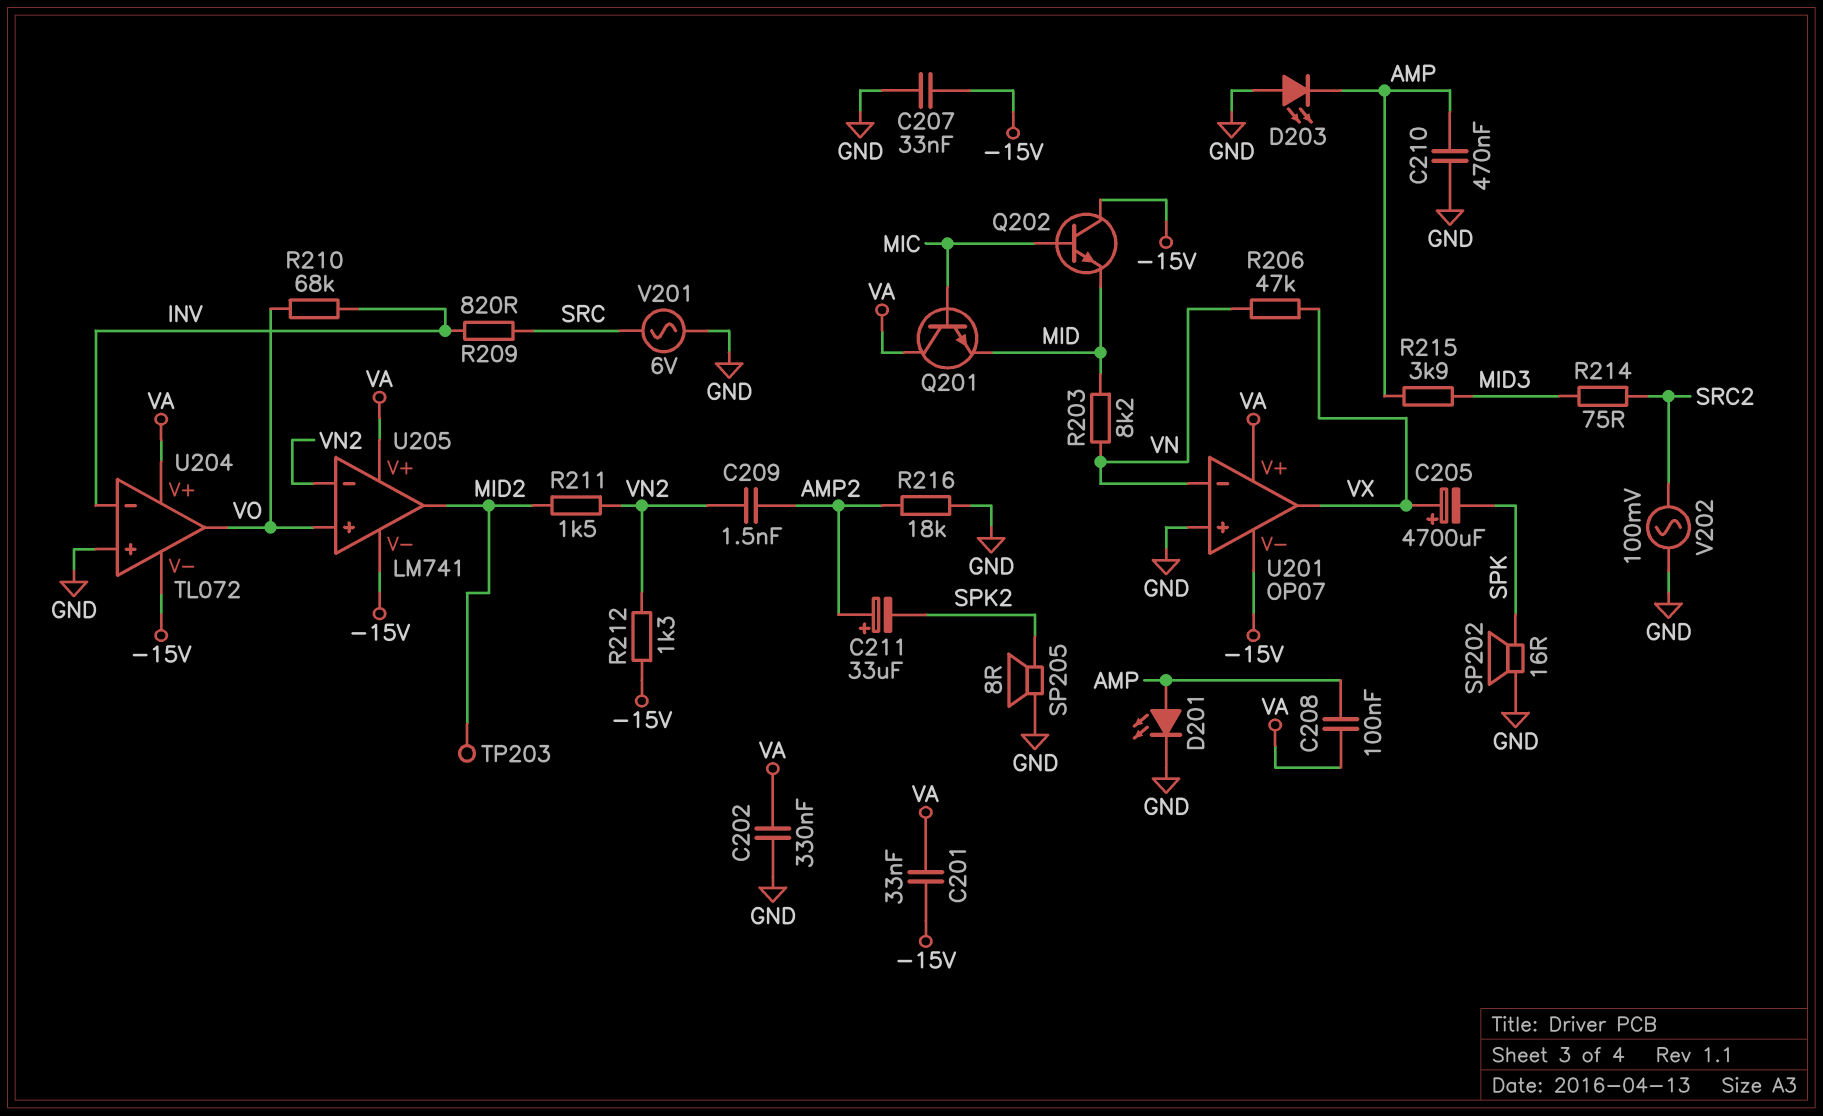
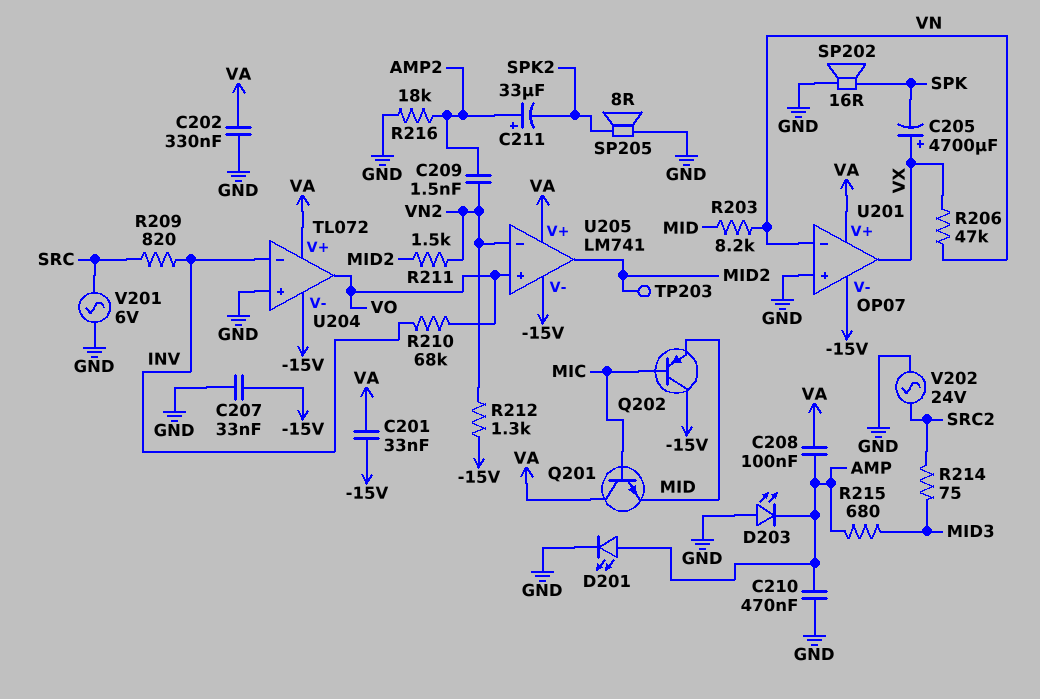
Q202: NPN (B MIC, C -15V, E MID) -> PNP (B MIC, C -15V, E MID)
R215: 3.9k (AMP, MID3) -> 680 (AMP, MID3)
V202: AC 100mV (GND, SRC2) -> AC 24V (GND, SRC2)

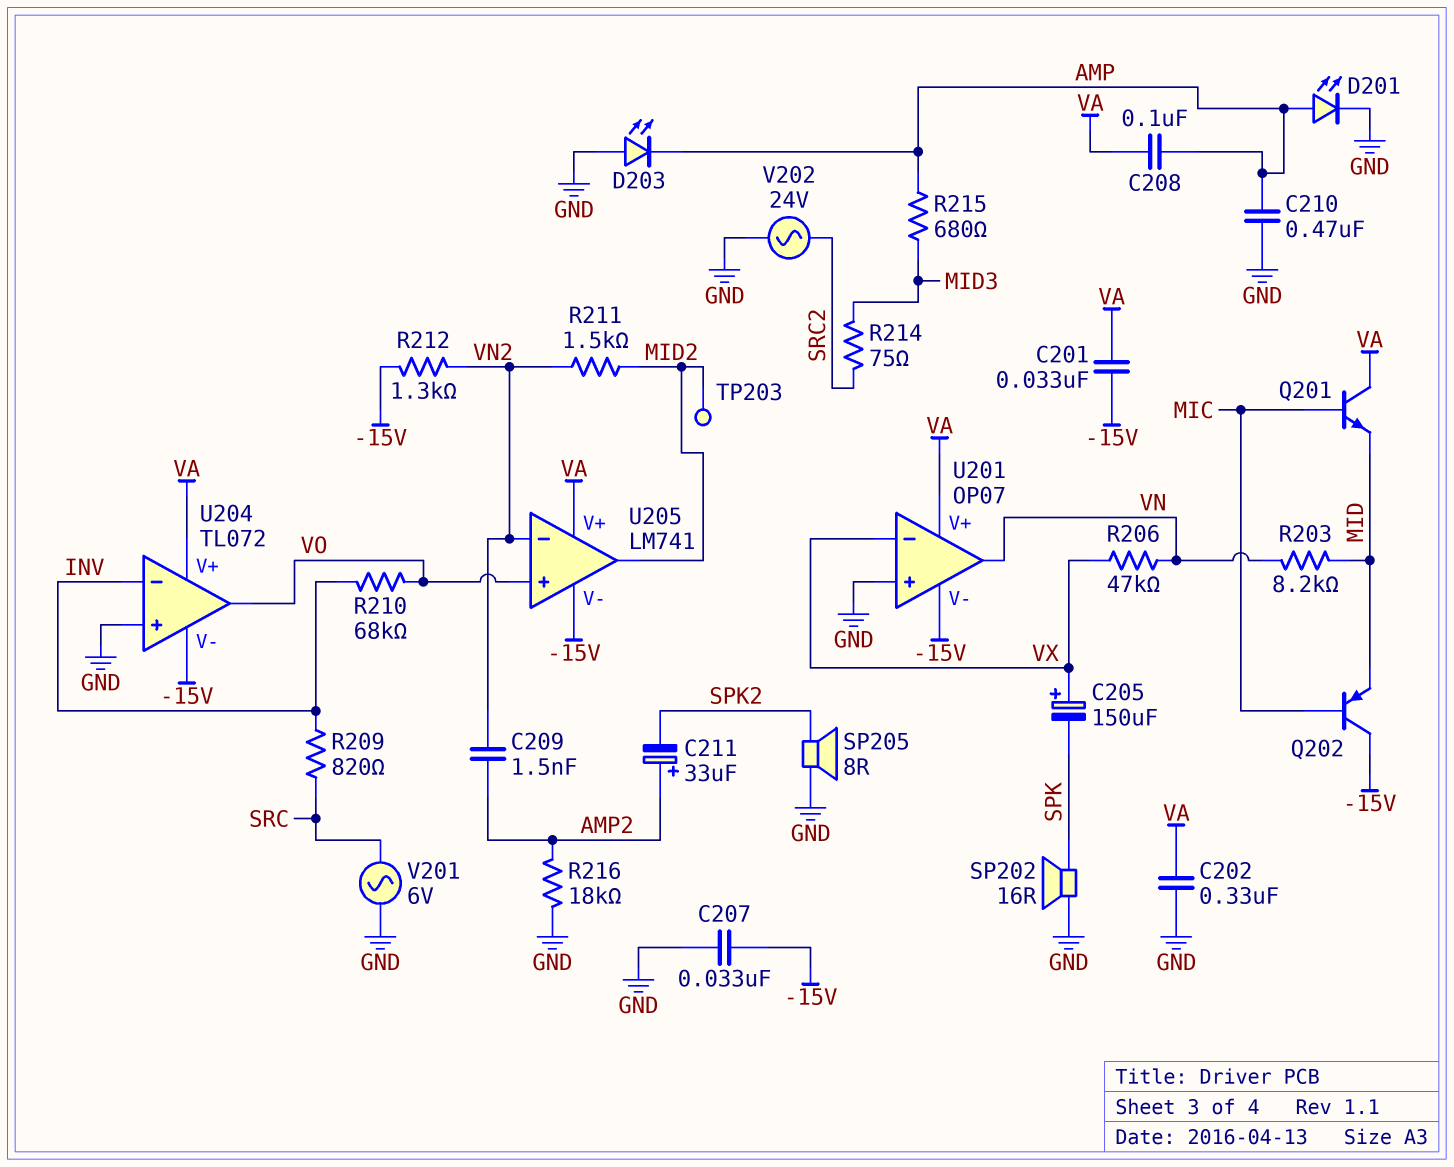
C205: 4700uF (plus VX, minus SPK) -> 150uF (plus VX, minus SPK)
U201 pin in-: VN -> VX
U201 pin out: VX -> VN

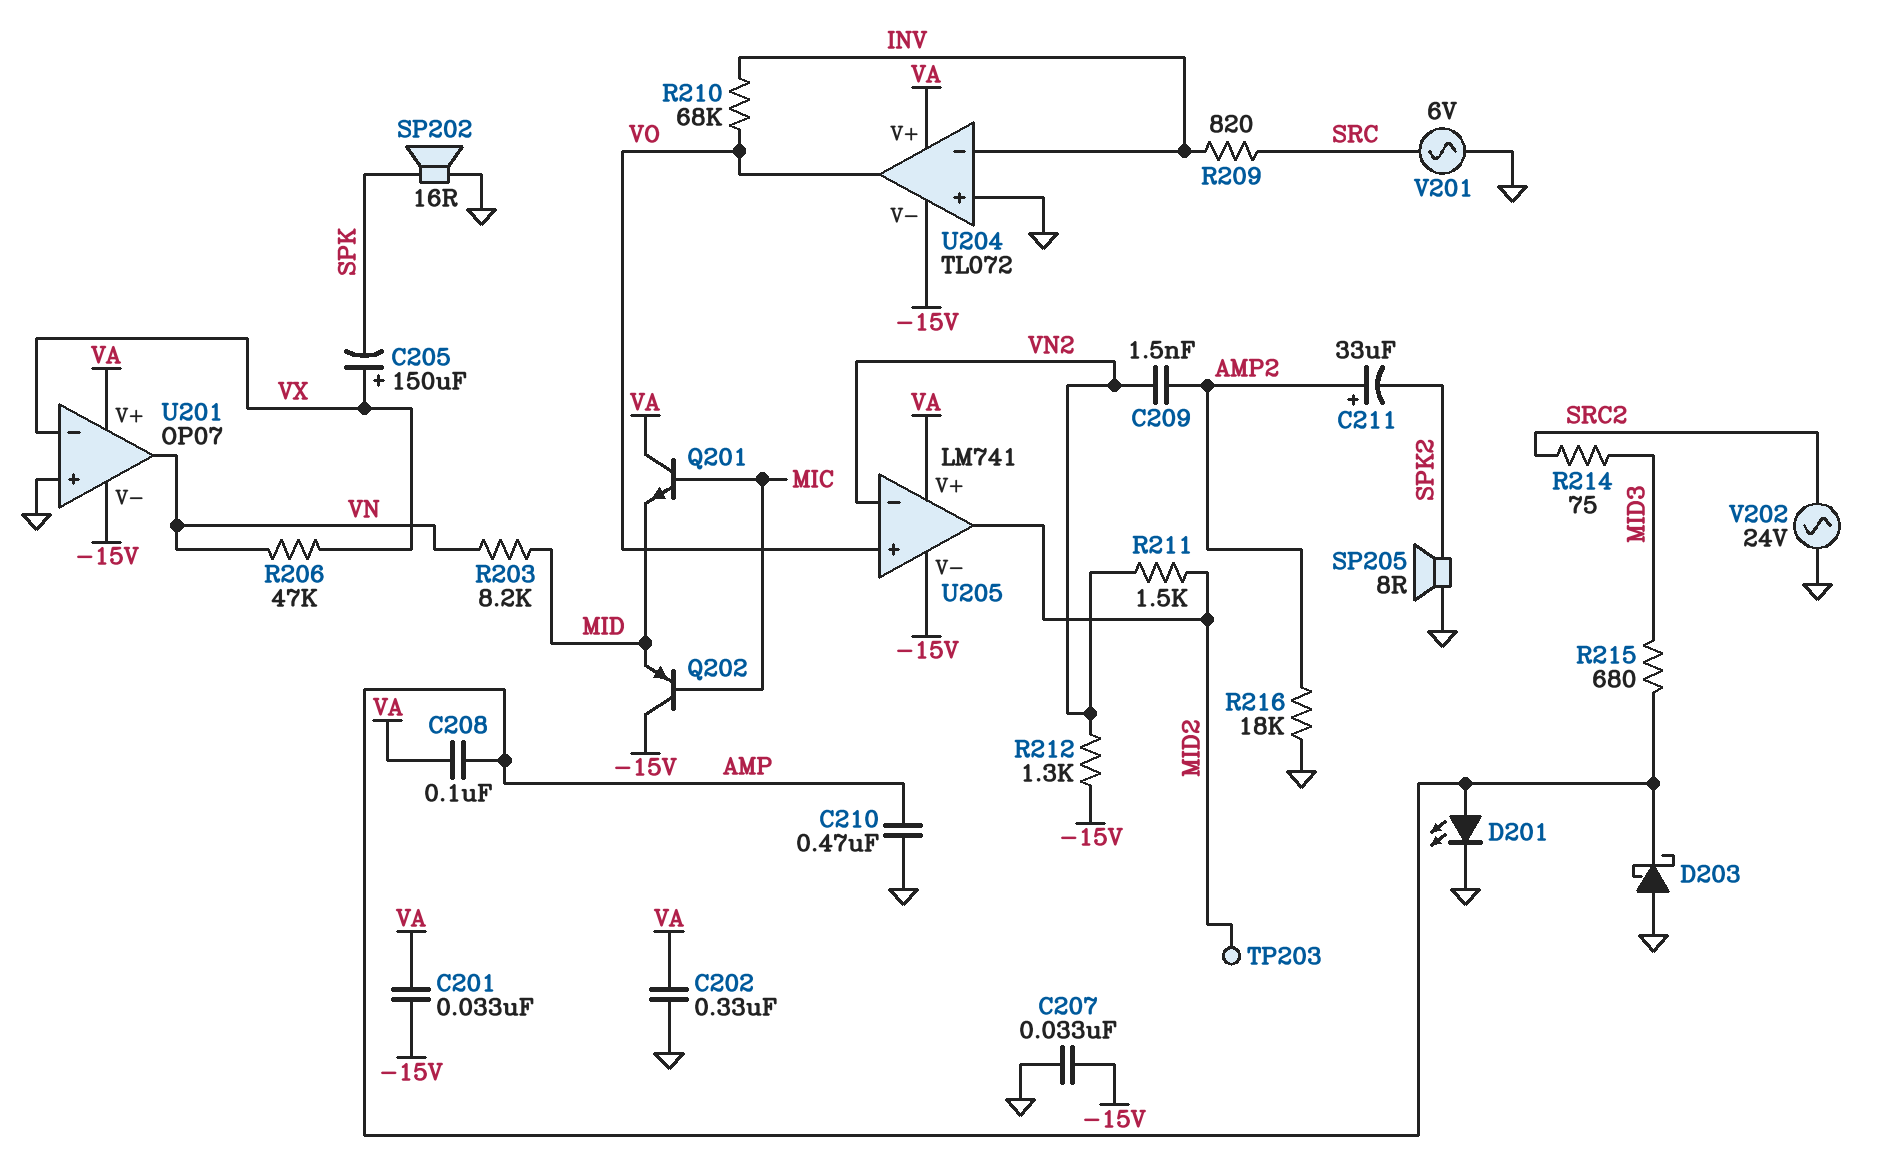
D203: LED (A GND, K AMP) -> schottky (A GND, K AMP)

